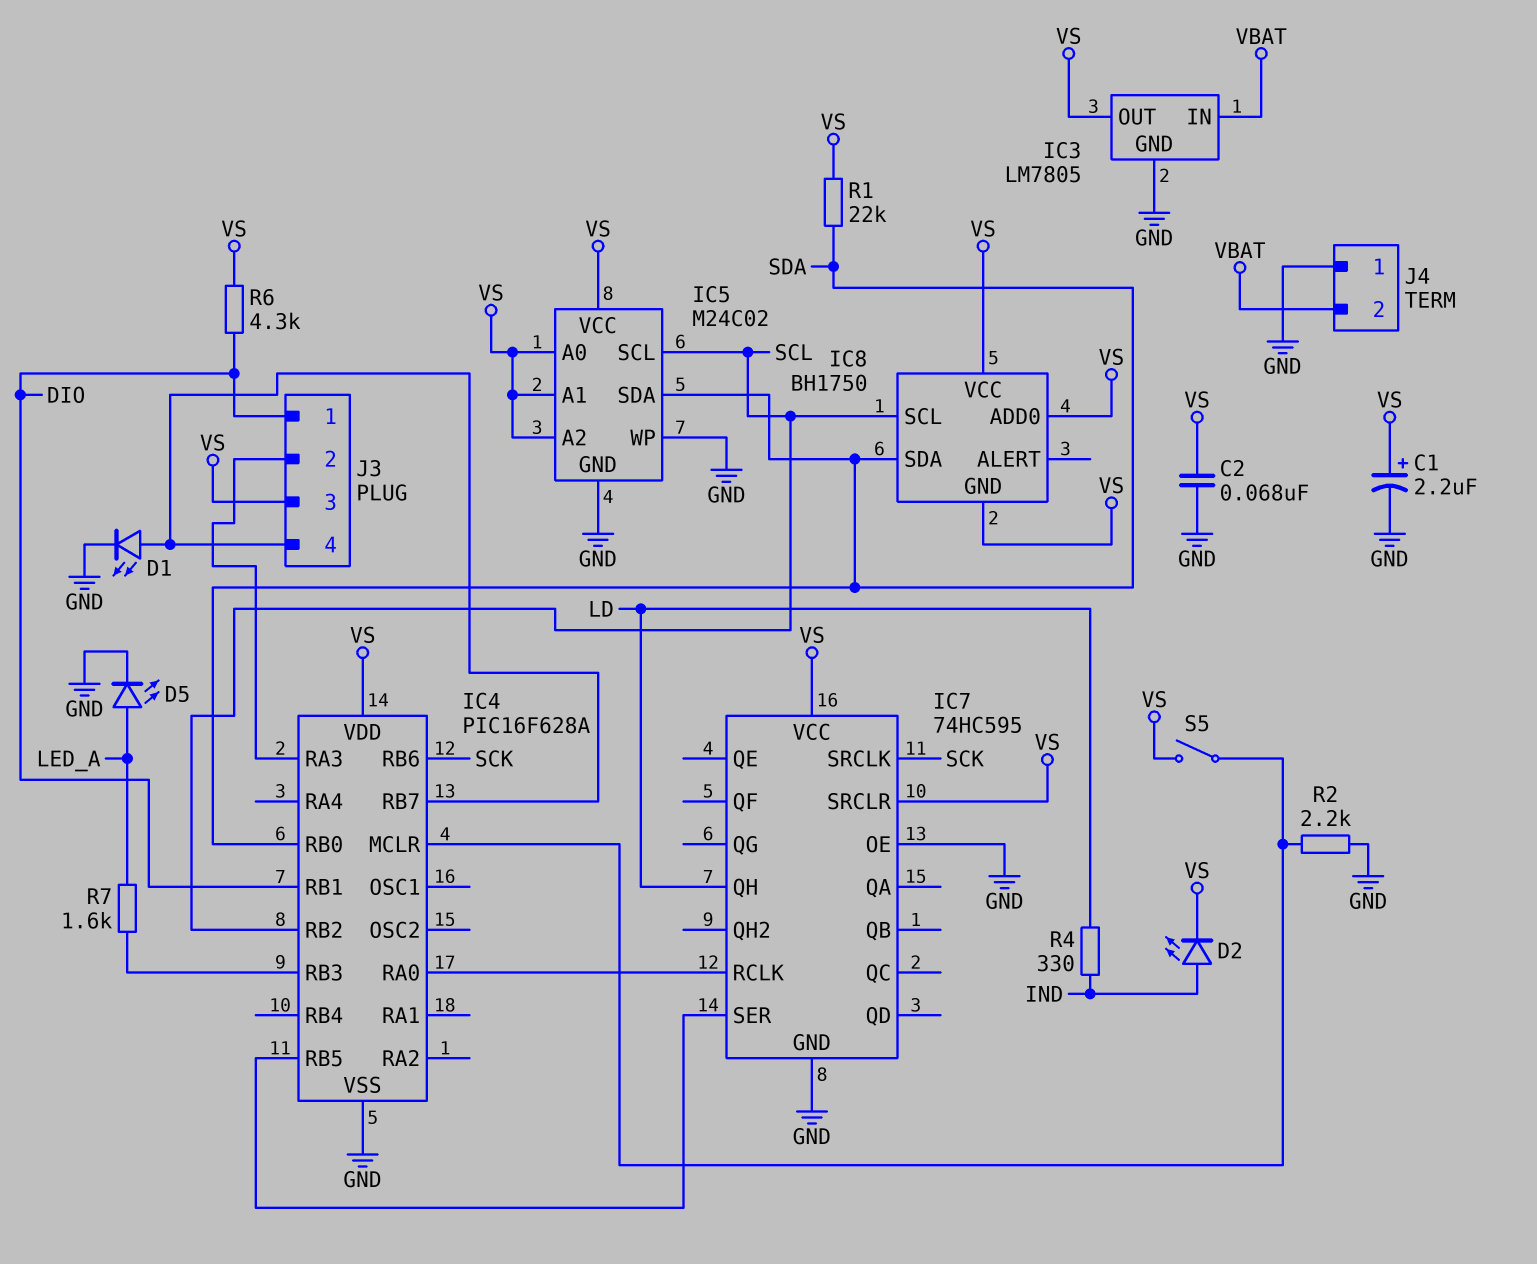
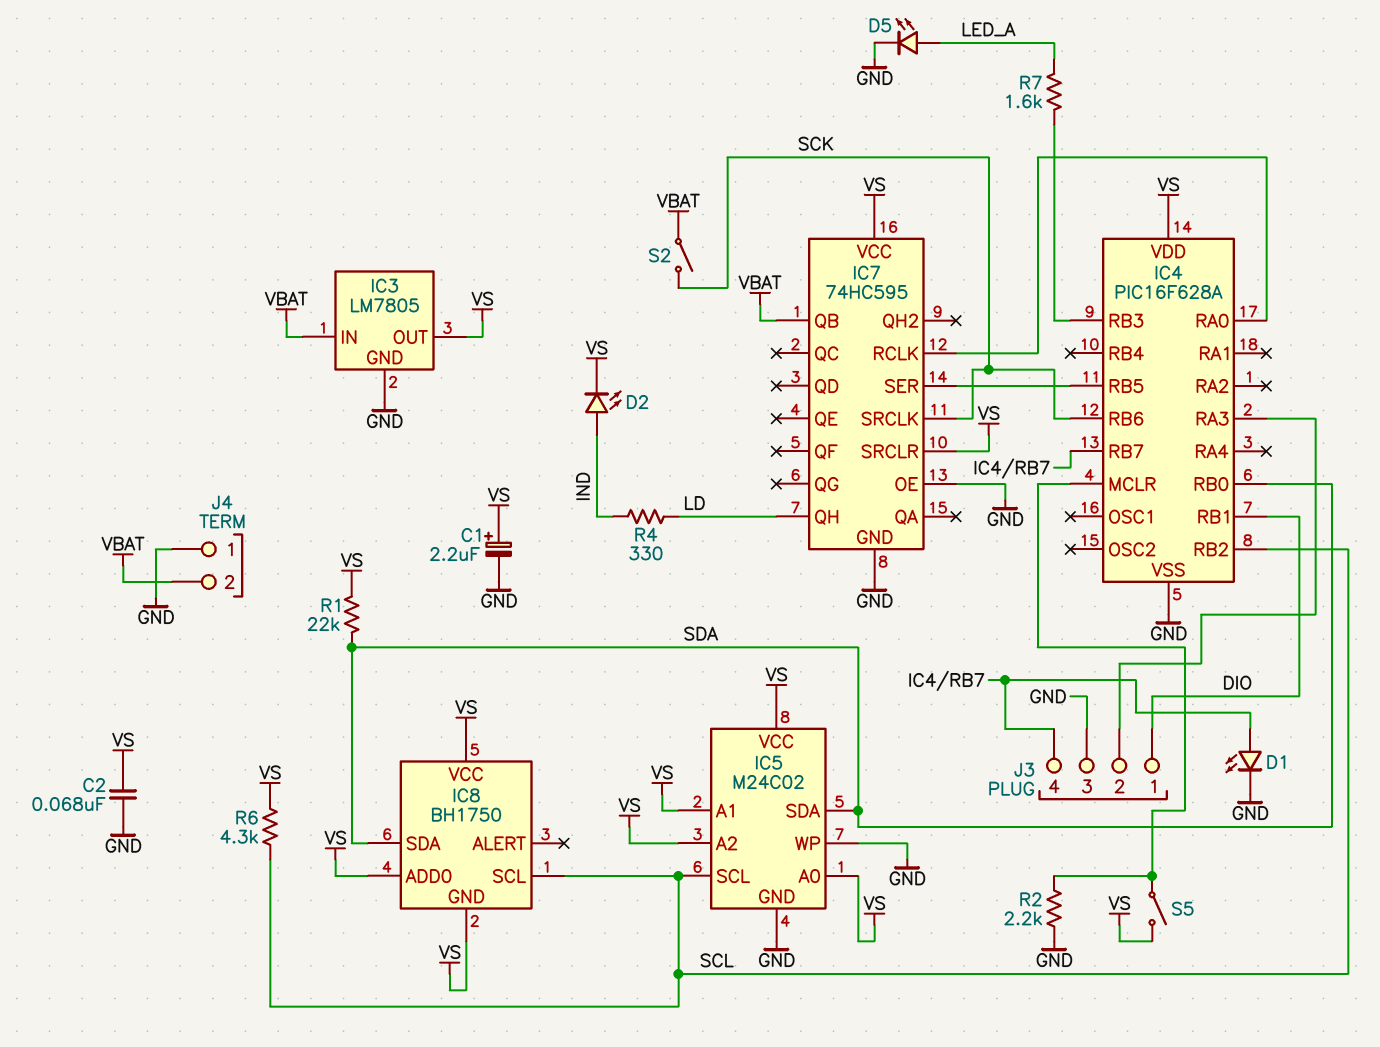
IC7 pin QB: none -> VBAT
J3 pin 3: VS -> GND
R6: 4.3k (DIO, VS) -> 4.3k (SCL, VS)
S2: none -> switch (SCK, VBAT)

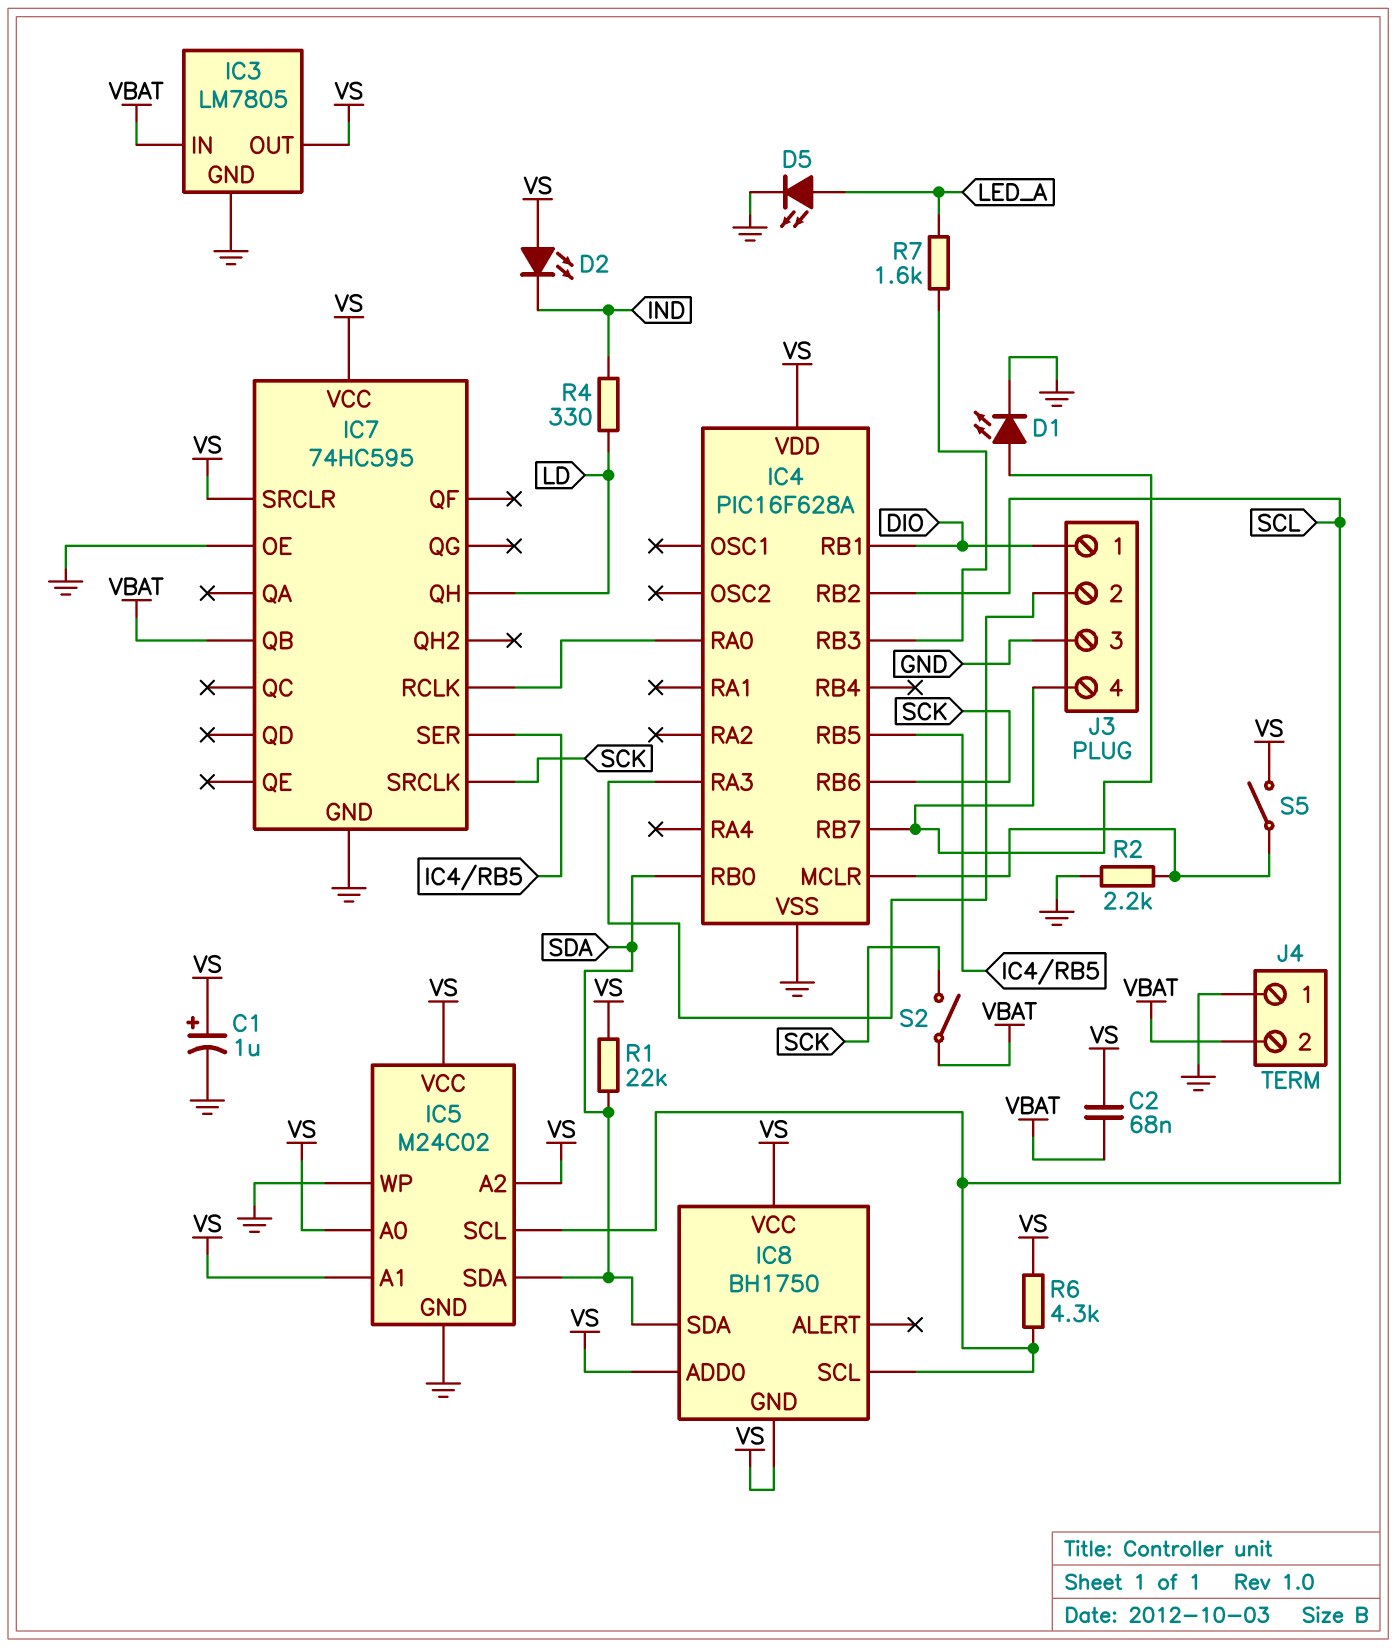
C1: 2.2uF (plus VS, minus GND) -> 1uF (plus VS, minus GND)
C2: 68nF (GND, VS) -> 68nF (VBAT, VS)
D2: LED (A IND, K VS) -> LED (A VS, K IND)

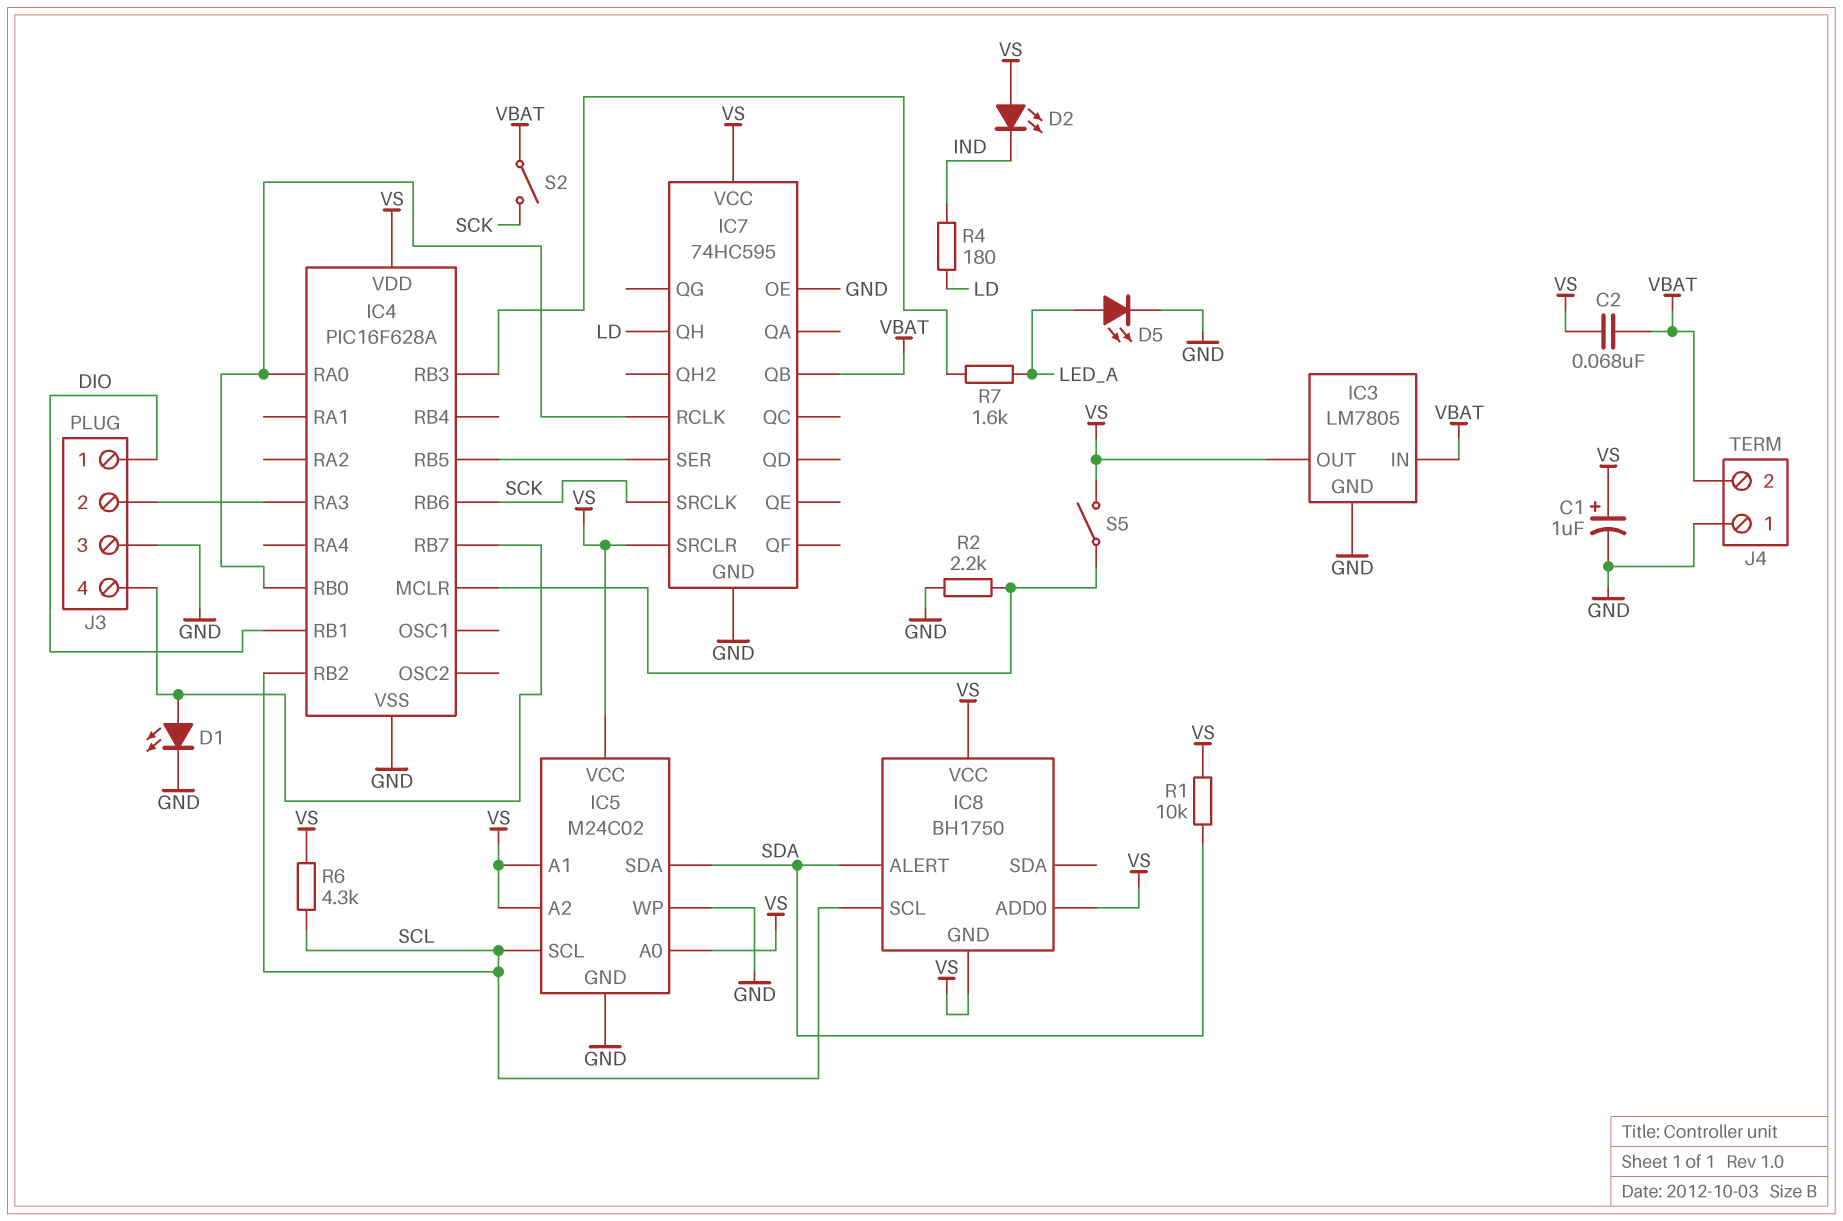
IC4 pin RB0: SDA -> IC4/RA0
IC8 pin ALERT: none -> SDA
IC8 pin SDA: SDA -> none
R1: 22k (SDA, VS) -> 10k (SDA, VS)
R4: 330 (IND, LD) -> 180 (IND, LD)

